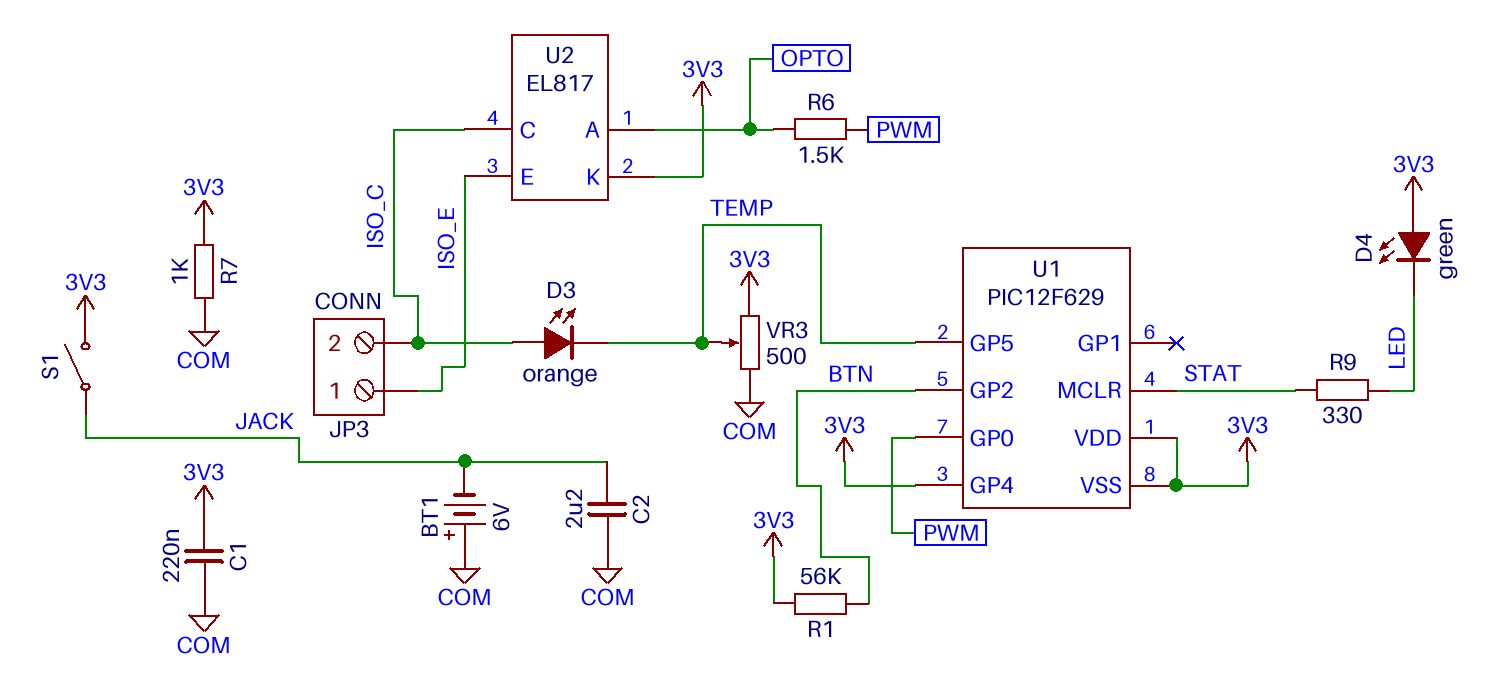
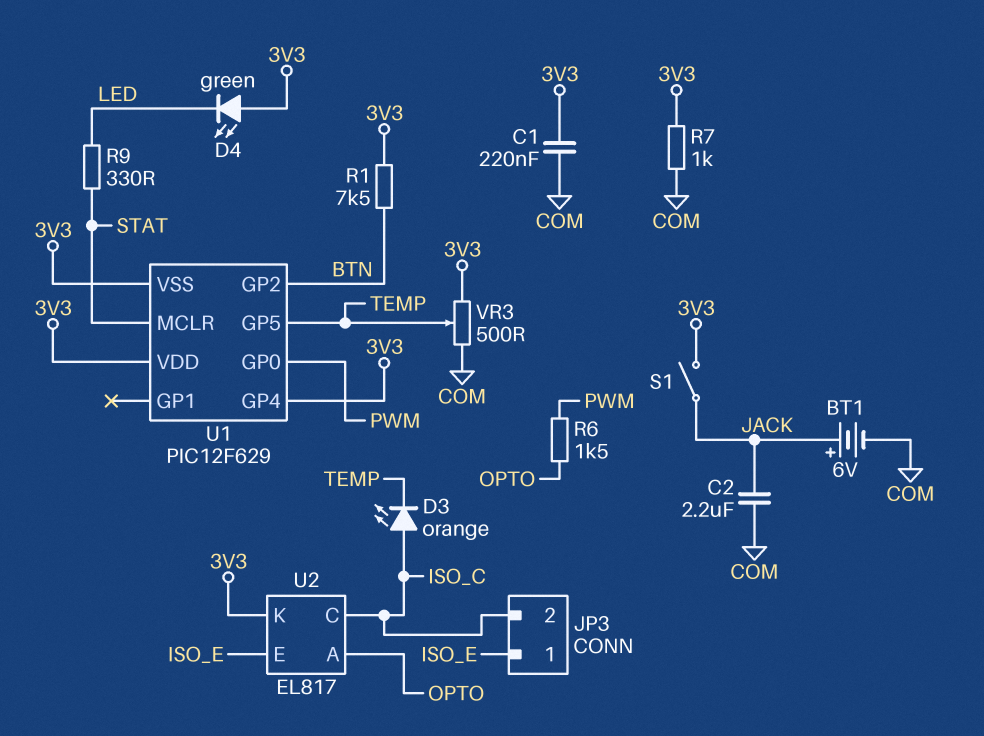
BT1: 6V (plus COM, minus JACK) -> 6V (plus JACK, minus COM)
R1: 56k (3V3, BTN) -> 7.5k (3V3, BTN)

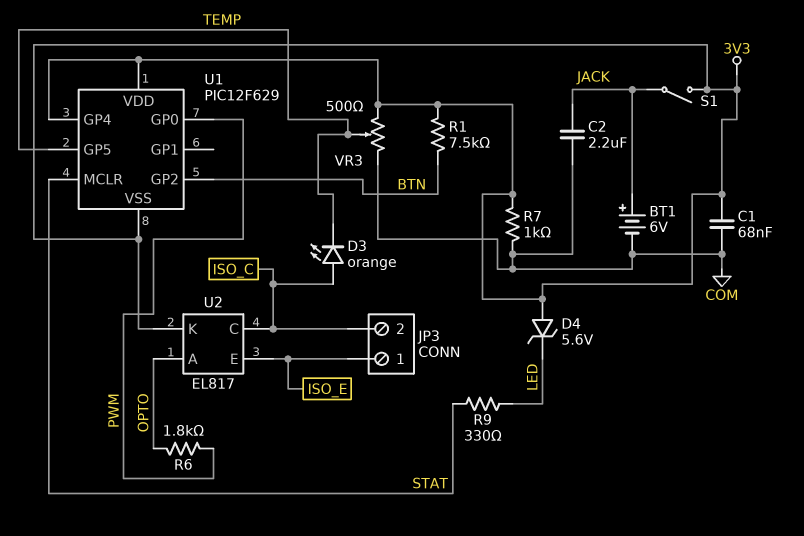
C1: 220nF (3V3, COM) -> 68nF (3V3, COM)
D4: LED green (A 3V3, K LED) -> zener 5.6V (A 3V3, K LED)
R6: 1.5k (OPTO, PWM) -> 1.8k (OPTO, PWM)

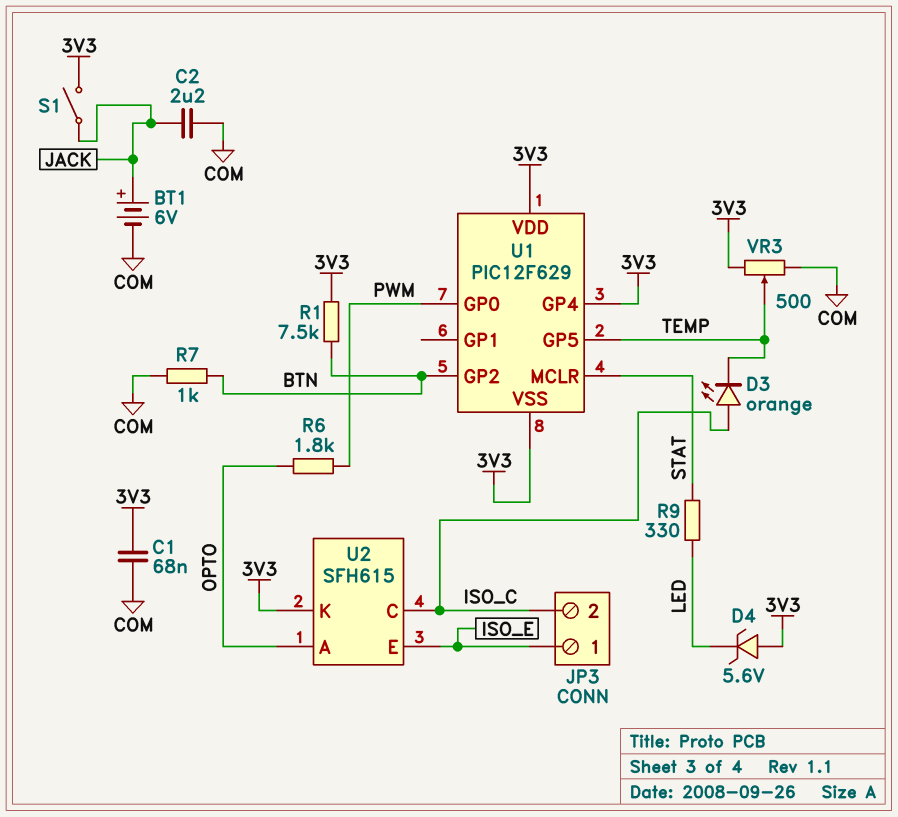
R7: 1k (3V3, COM) -> 1k (BTN, COM)
U2: EL817 -> SFH615

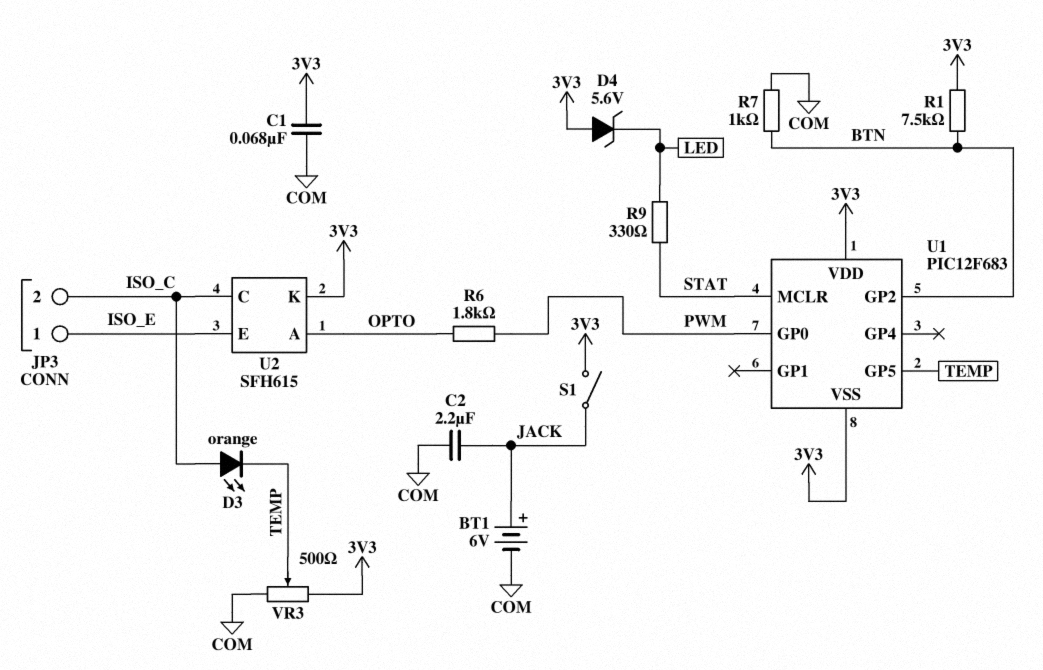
U1: PIC12F629 -> PIC12F683
U1 pin GP4: 3V3 -> none

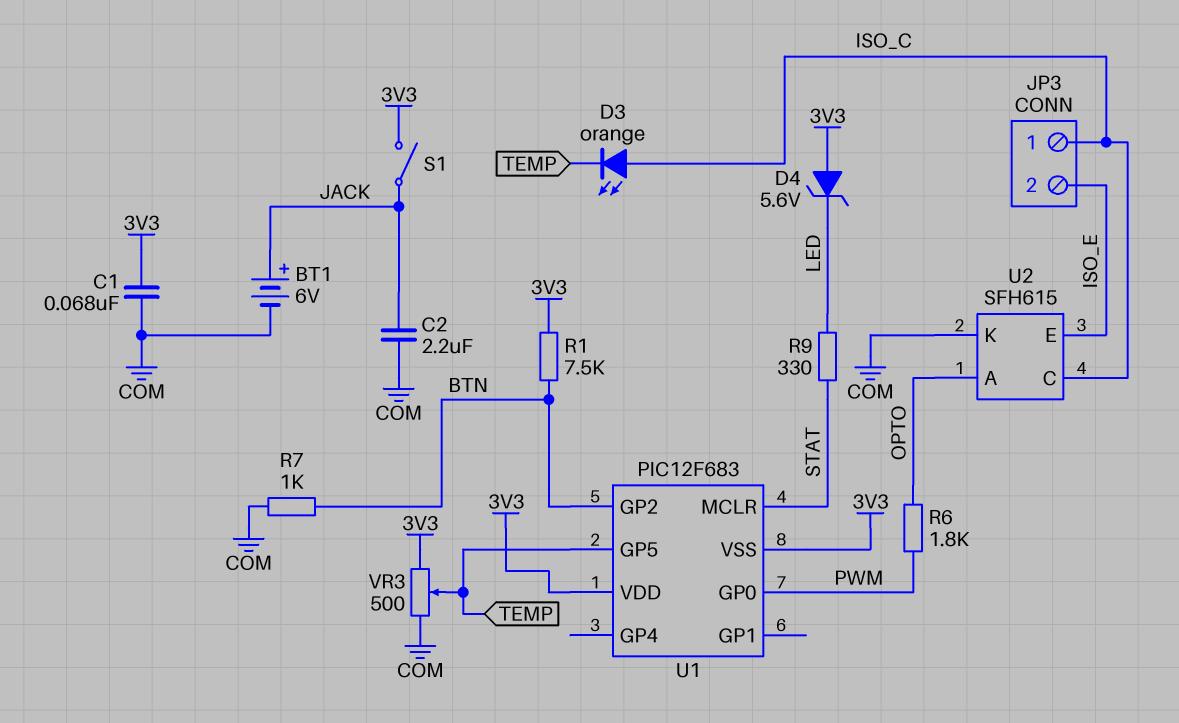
JP3 pin 1: ISO_E -> ISO_C
JP3 pin 2: ISO_C -> ISO_E
U2 pin K: 3V3 -> COM

